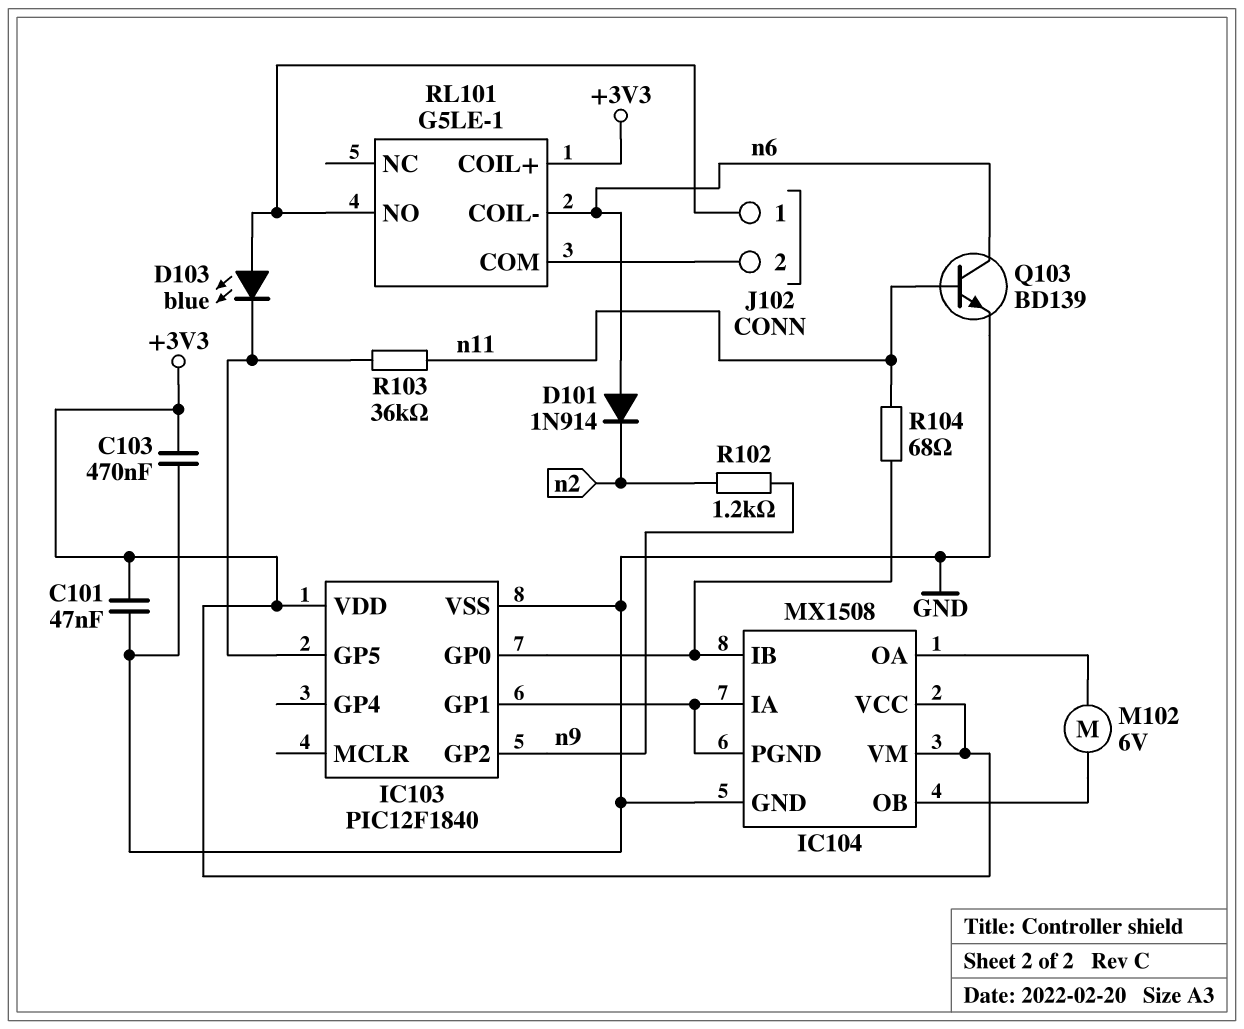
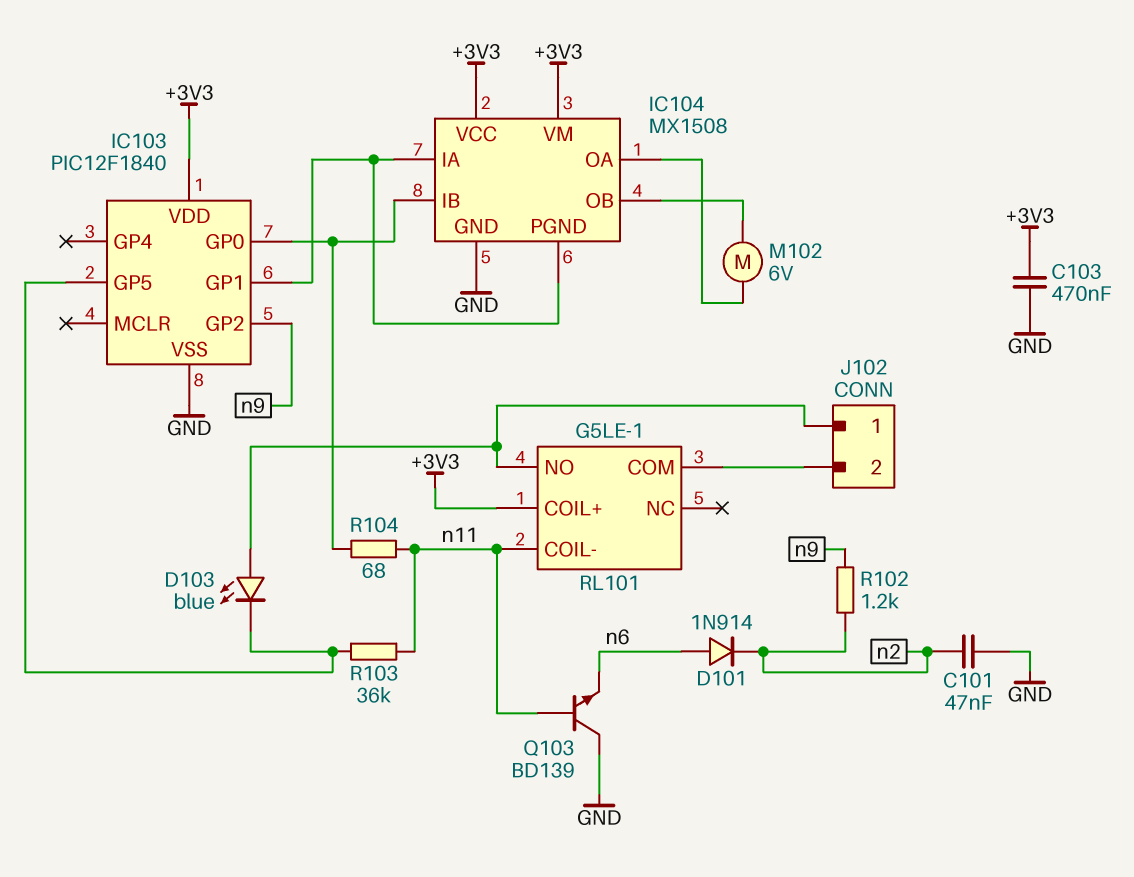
C101: 47nF (+3V3, GND) -> 47nF (GND, n2)
Q103: NPN BD139 (B n11, C n6, E GND) -> NPN BD139 (B n11, C GND, E n6)
RL101 pin COIL-: n6 -> n11

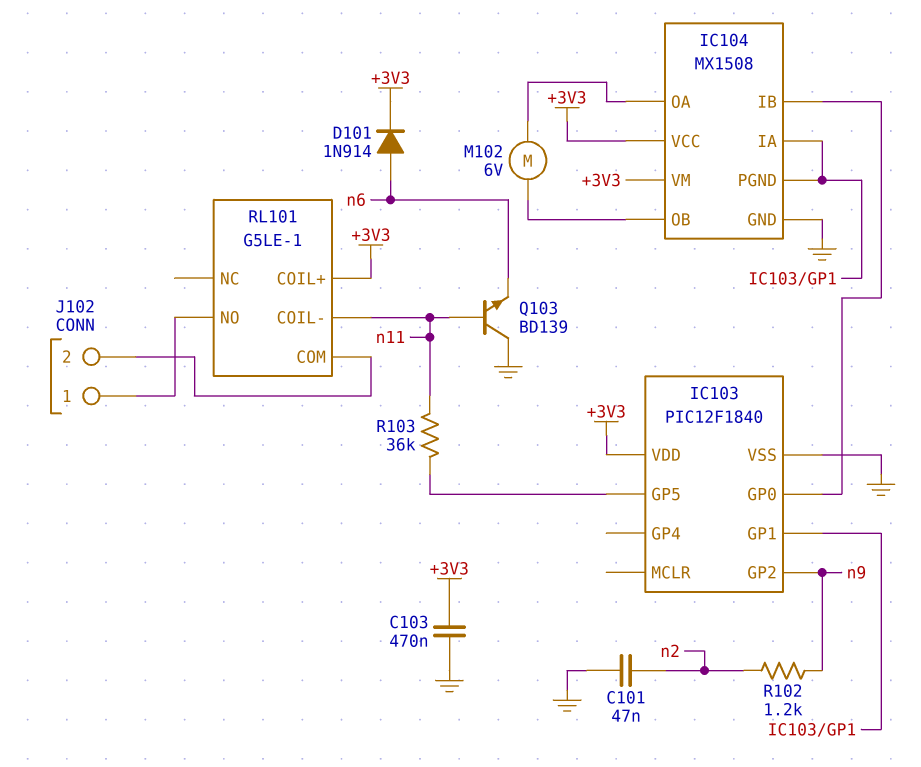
D101: diode 1N914 (A n6, K n2) -> diode 1N914 (A n6, K +3V3)
D103: LED blue (A J102/1, K IC103/GP5) -> none
R104: 68 (IC103/GP0, n11) -> none

